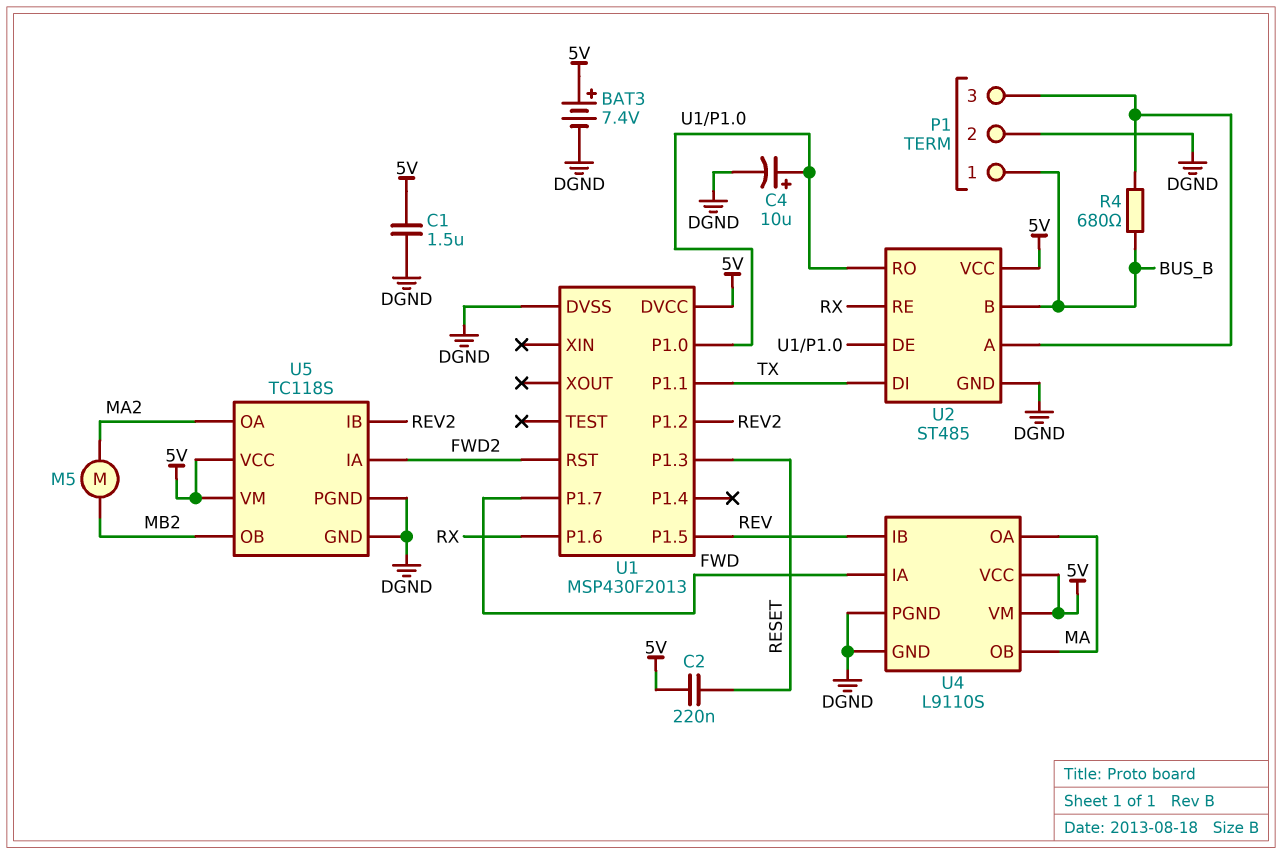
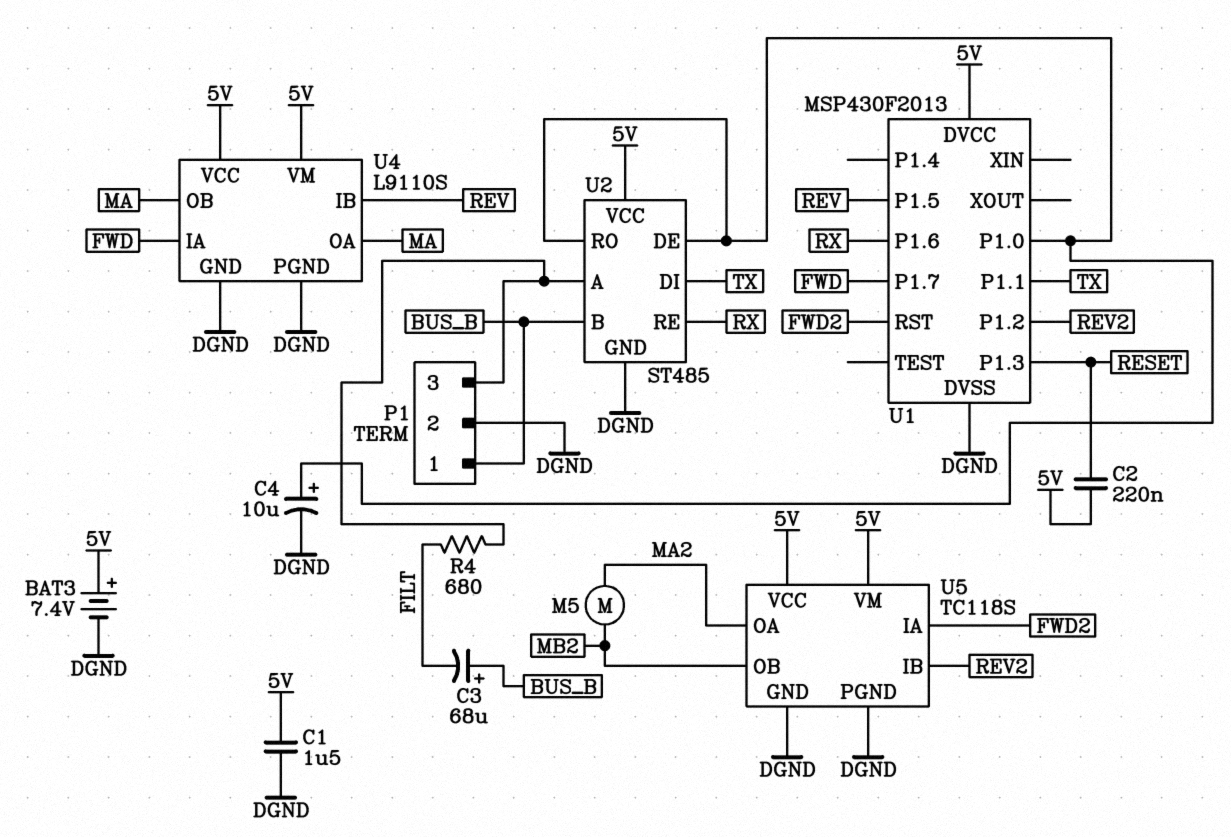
C3: none -> 68uF (plus BUS_B, minus FILT)
R4: 680 (BUS_B, P1/3) -> 680 (FILT, P1/3)

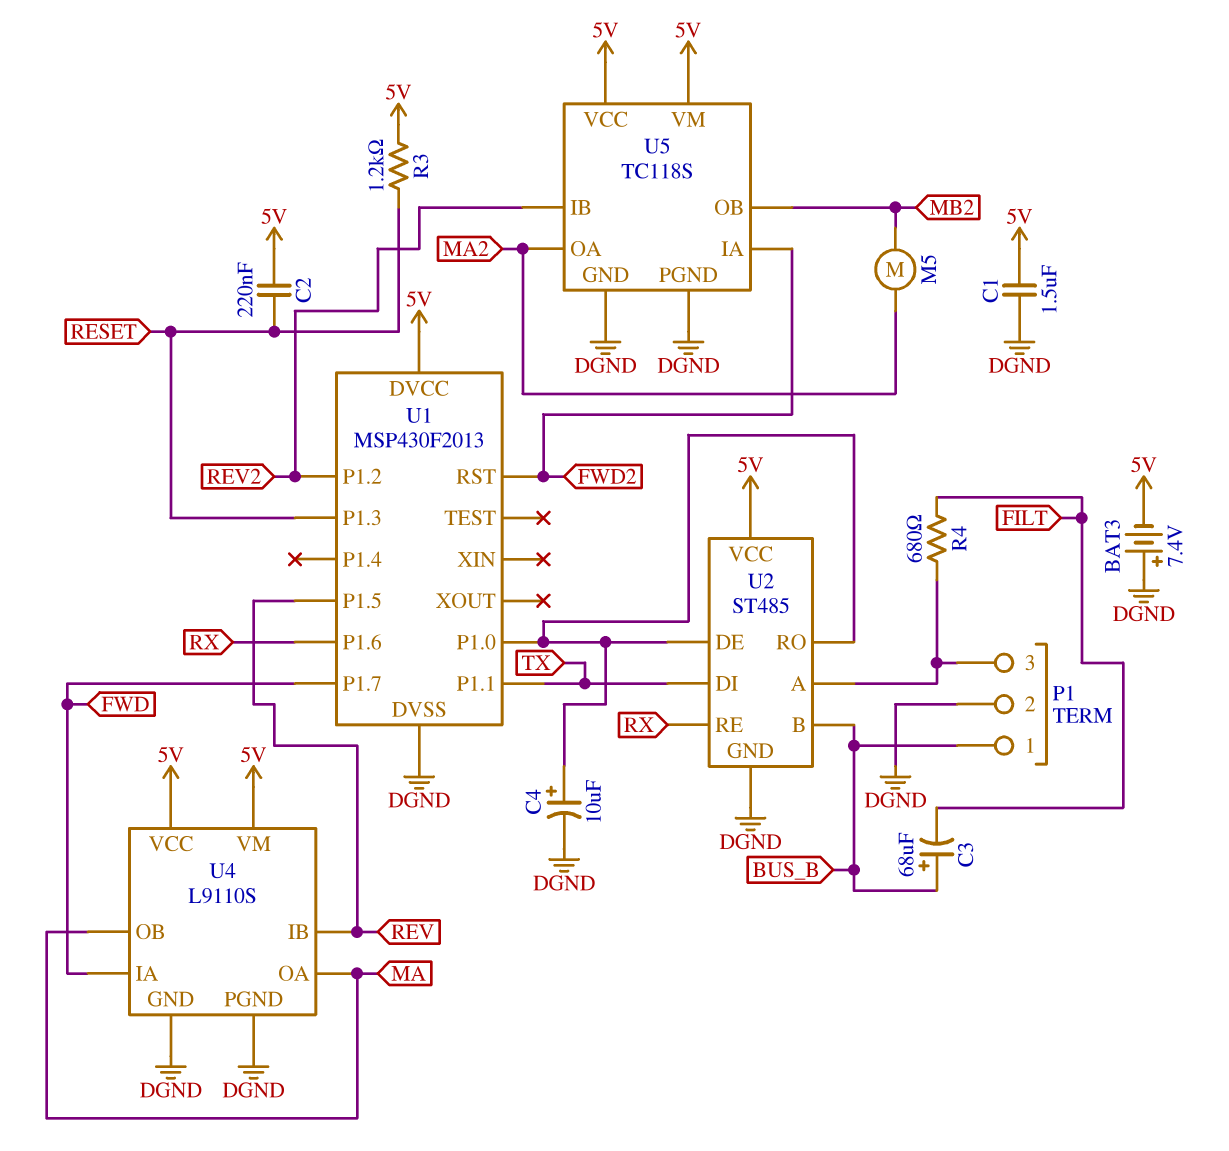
BAT3: 7.4V (plus 5V, minus DGND) -> 7.4V (plus DGND, minus 5V)
R3: none -> 1.2k (5V, RESET)

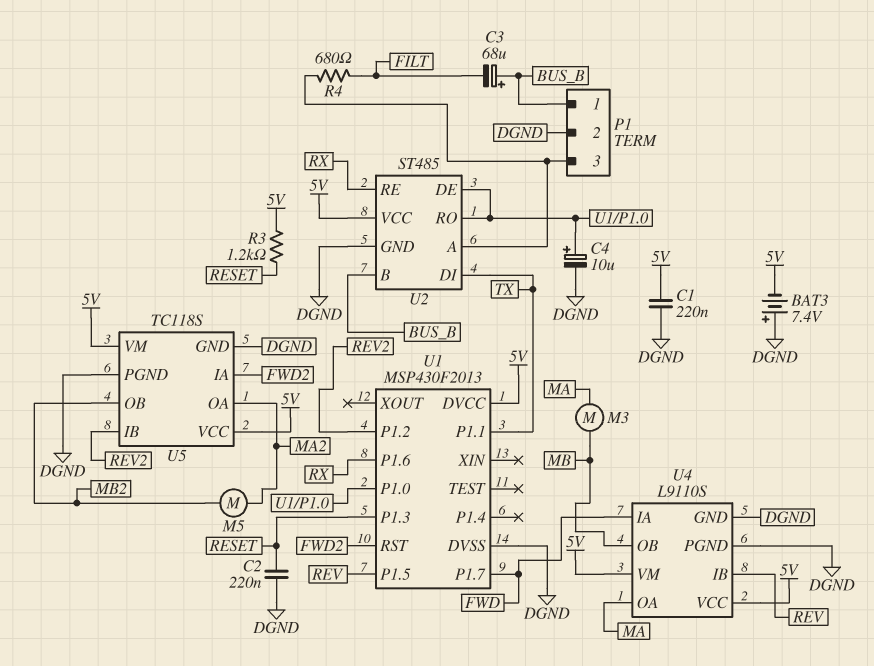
C1: 1.5uF (5V, DGND) -> 220nF (5V, DGND)
C2: 220nF (5V, RESET) -> 220nF (DGND, RESET)
M3: none -> motor (MA, MB)
U4 pin OB: MA -> MB

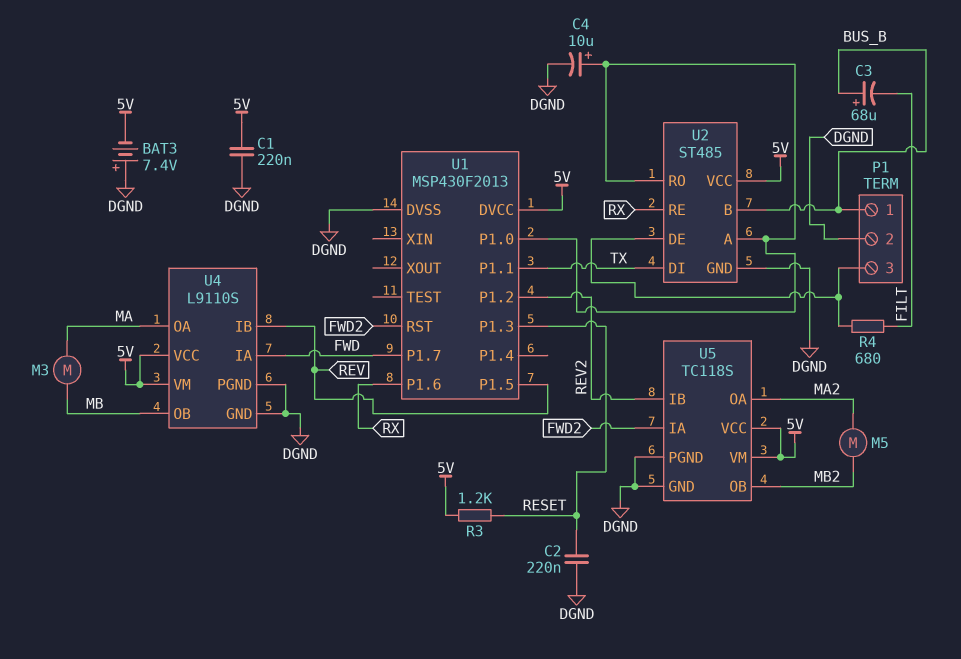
U2 pin A: P1/3 -> U1/P1.0
U2 pin DE: U1/P1.0 -> P1/3

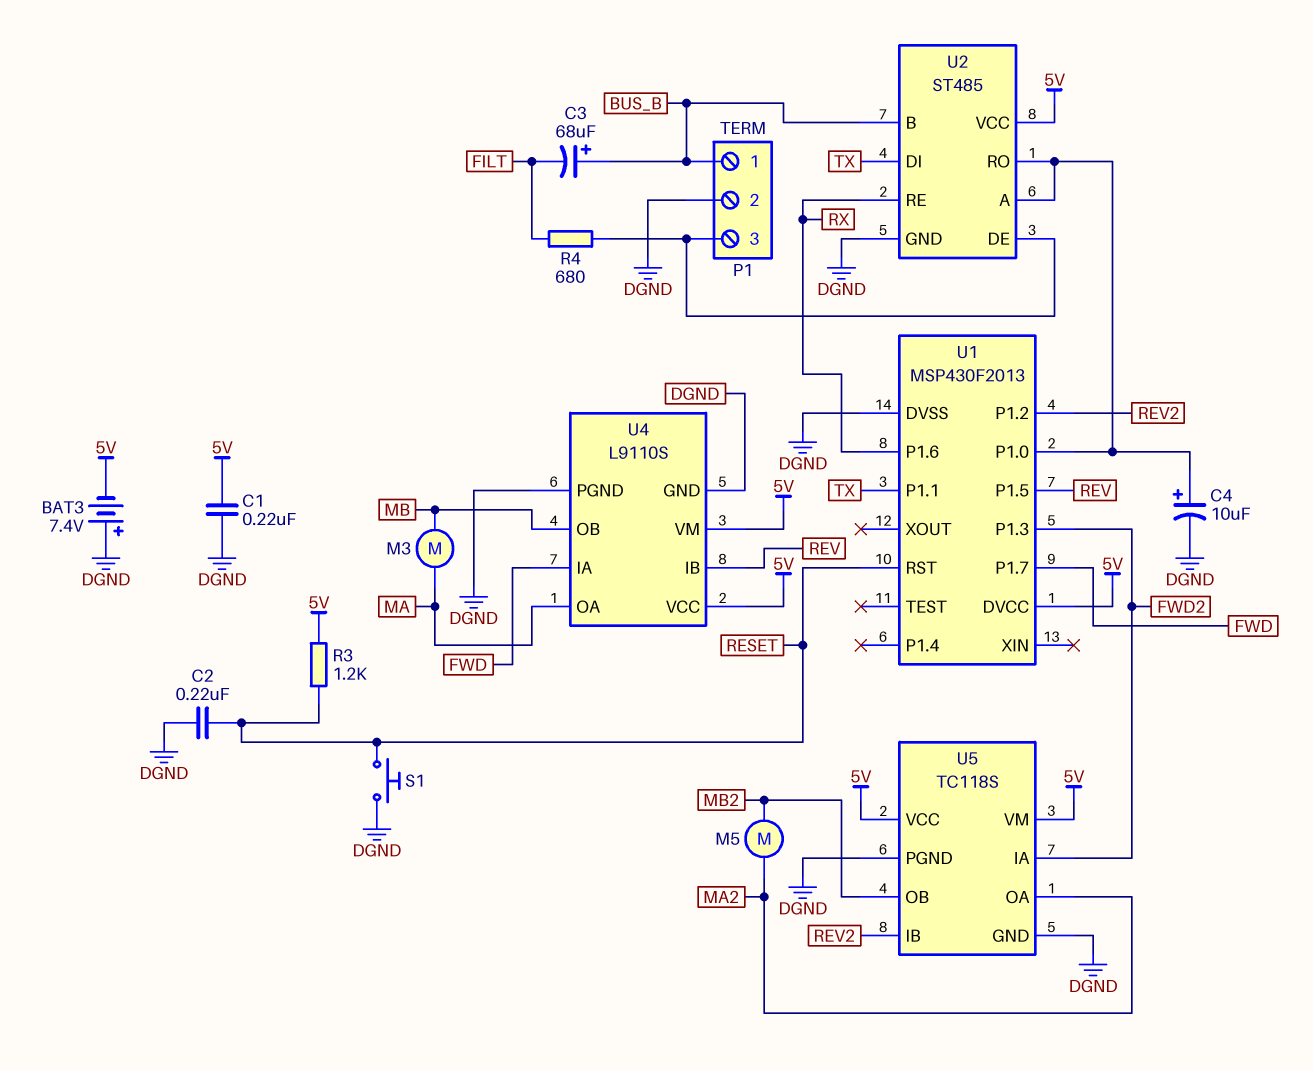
S1: none -> button (DGND, RESET)
U1 pin P1.3: RESET -> FWD2
U1 pin RST: FWD2 -> RESET

